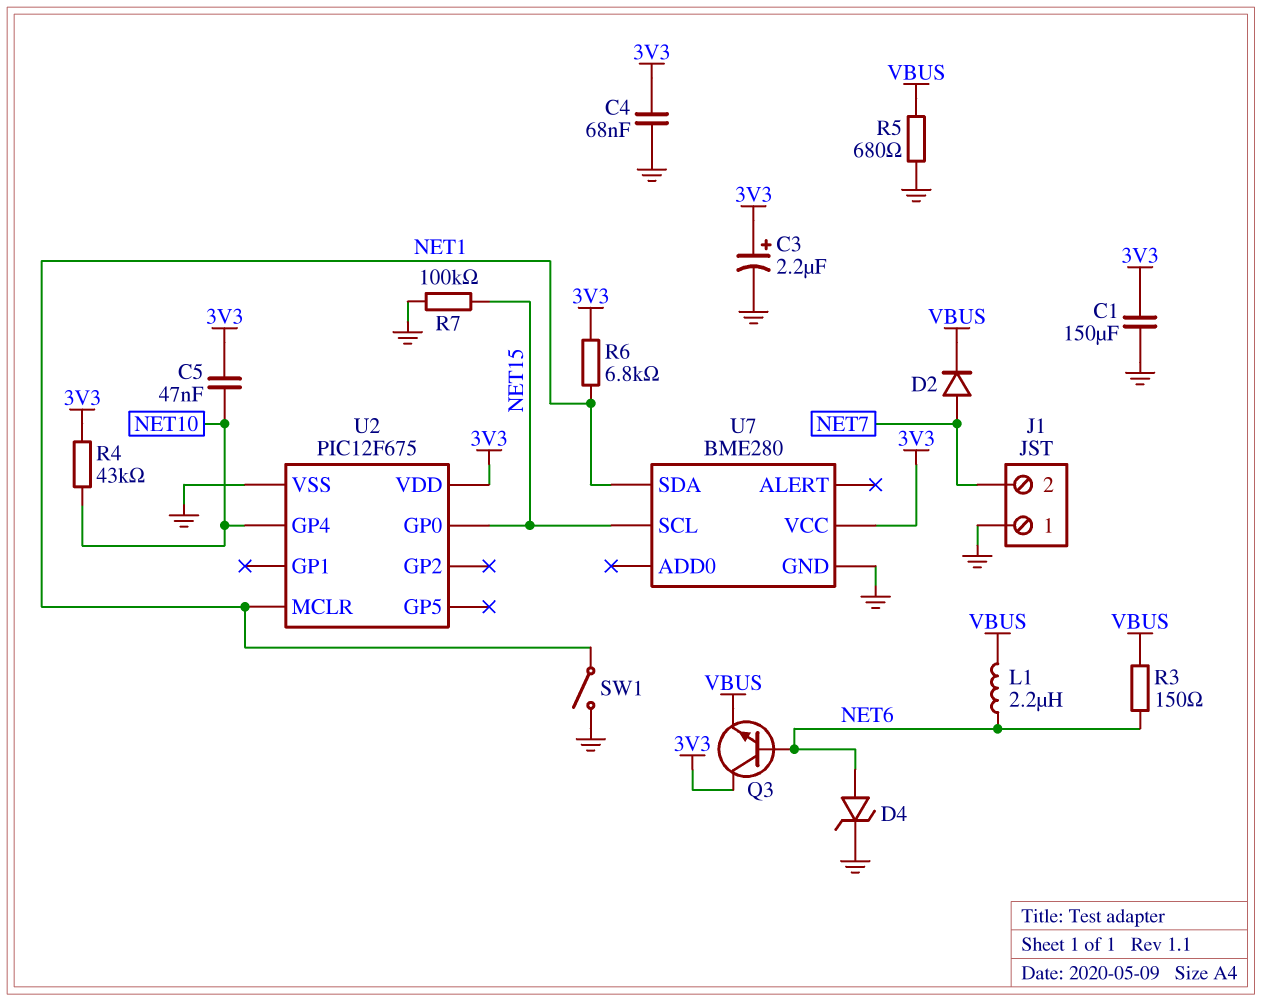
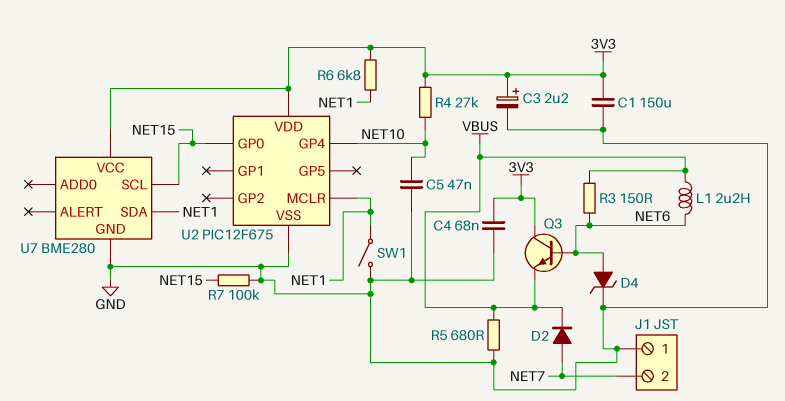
C5: 47nF (3V3, NET10) -> 47nF (GND, NET10)
R4: 43k (3V3, NET10) -> 27k (3V3, NET10)

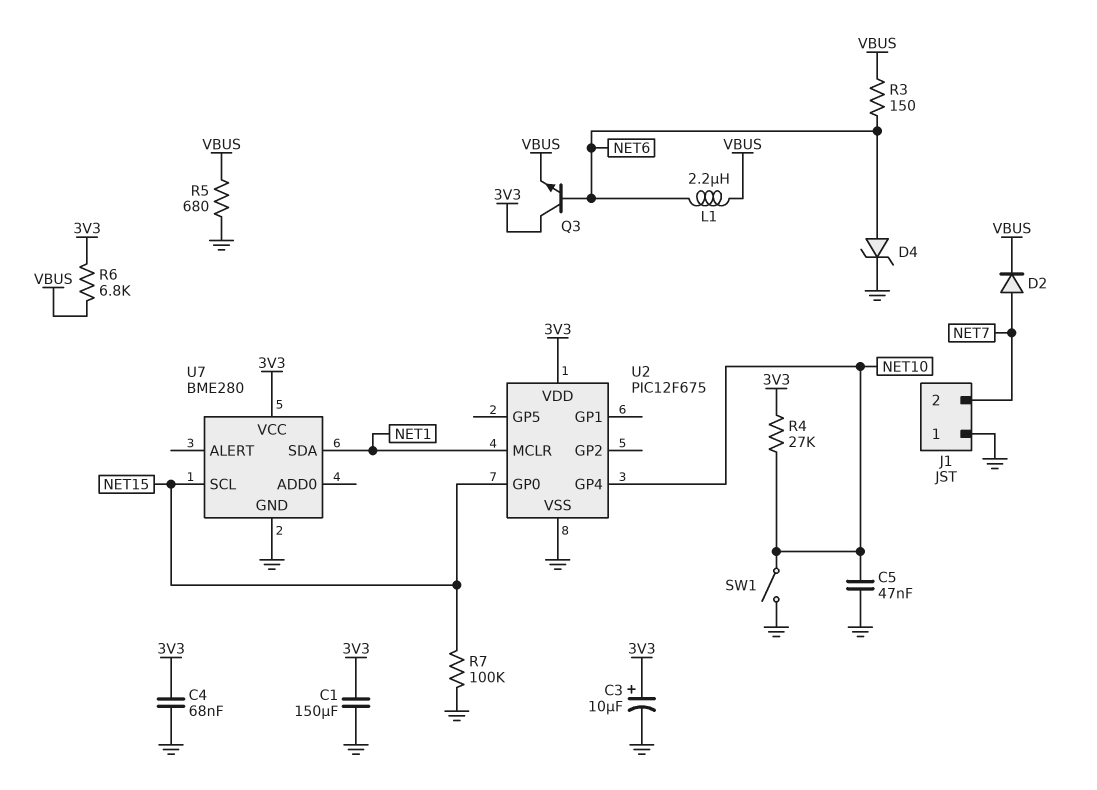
C3: 2.2uF (plus 3V3, minus GND) -> 10uF (plus 3V3, minus GND)
R6: 6.8k (3V3, NET1) -> 6.8k (3V3, VBUS)
SW1: switch (GND, NET1) -> switch (GND, NET10)

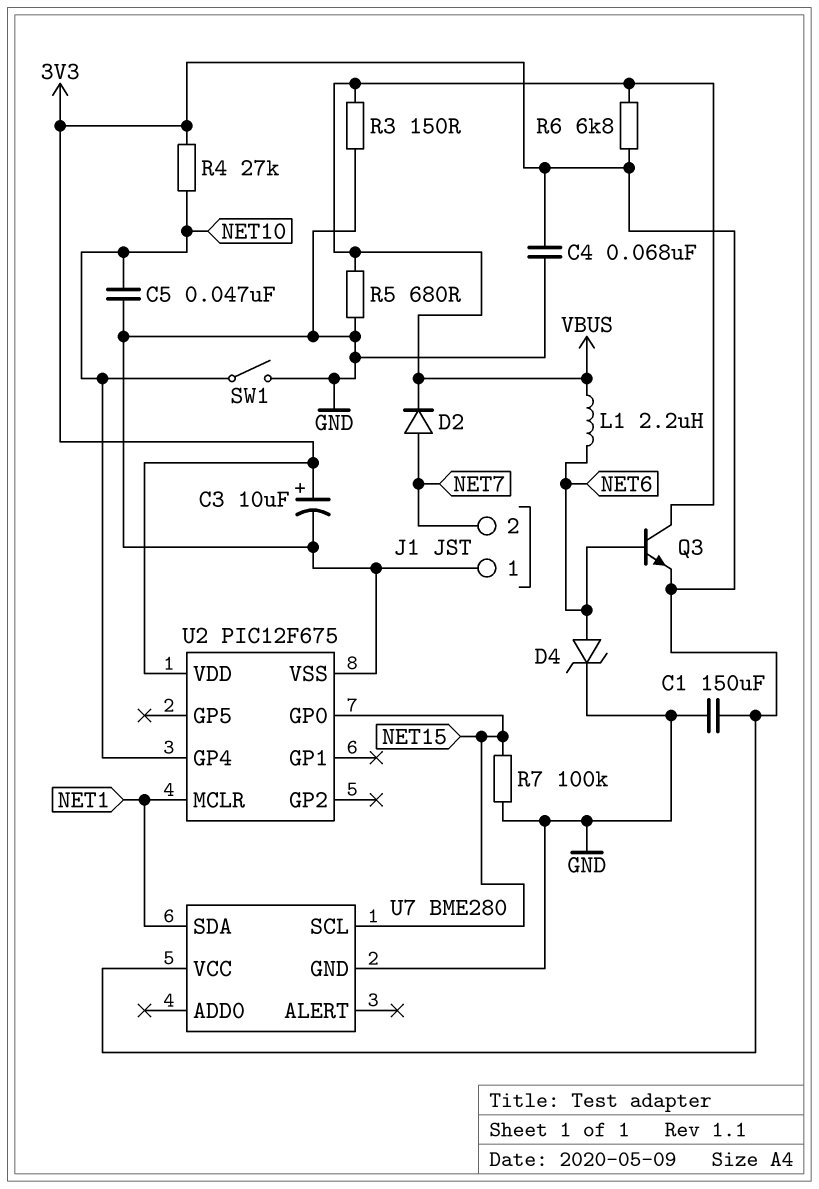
Q3: NPN (B NET6, C 3V3, E VBUS) -> NPN (B NET6, C VBUS, E 3V3)
R3: 150 (NET6, VBUS) -> 150 (GND, VBUS)

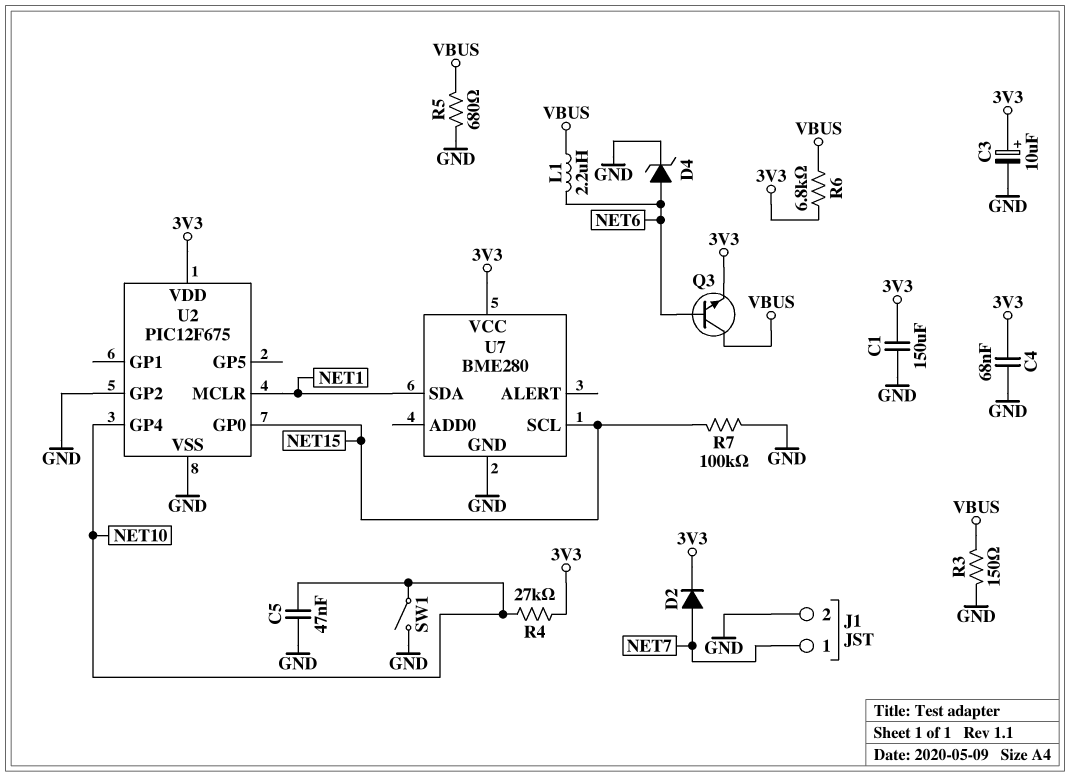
D2: diode (A NET7, K VBUS) -> diode (A NET7, K 3V3)
J1 pin 1: GND -> NET7
J1 pin 2: NET7 -> GND
U2 pin GP2: none -> GND

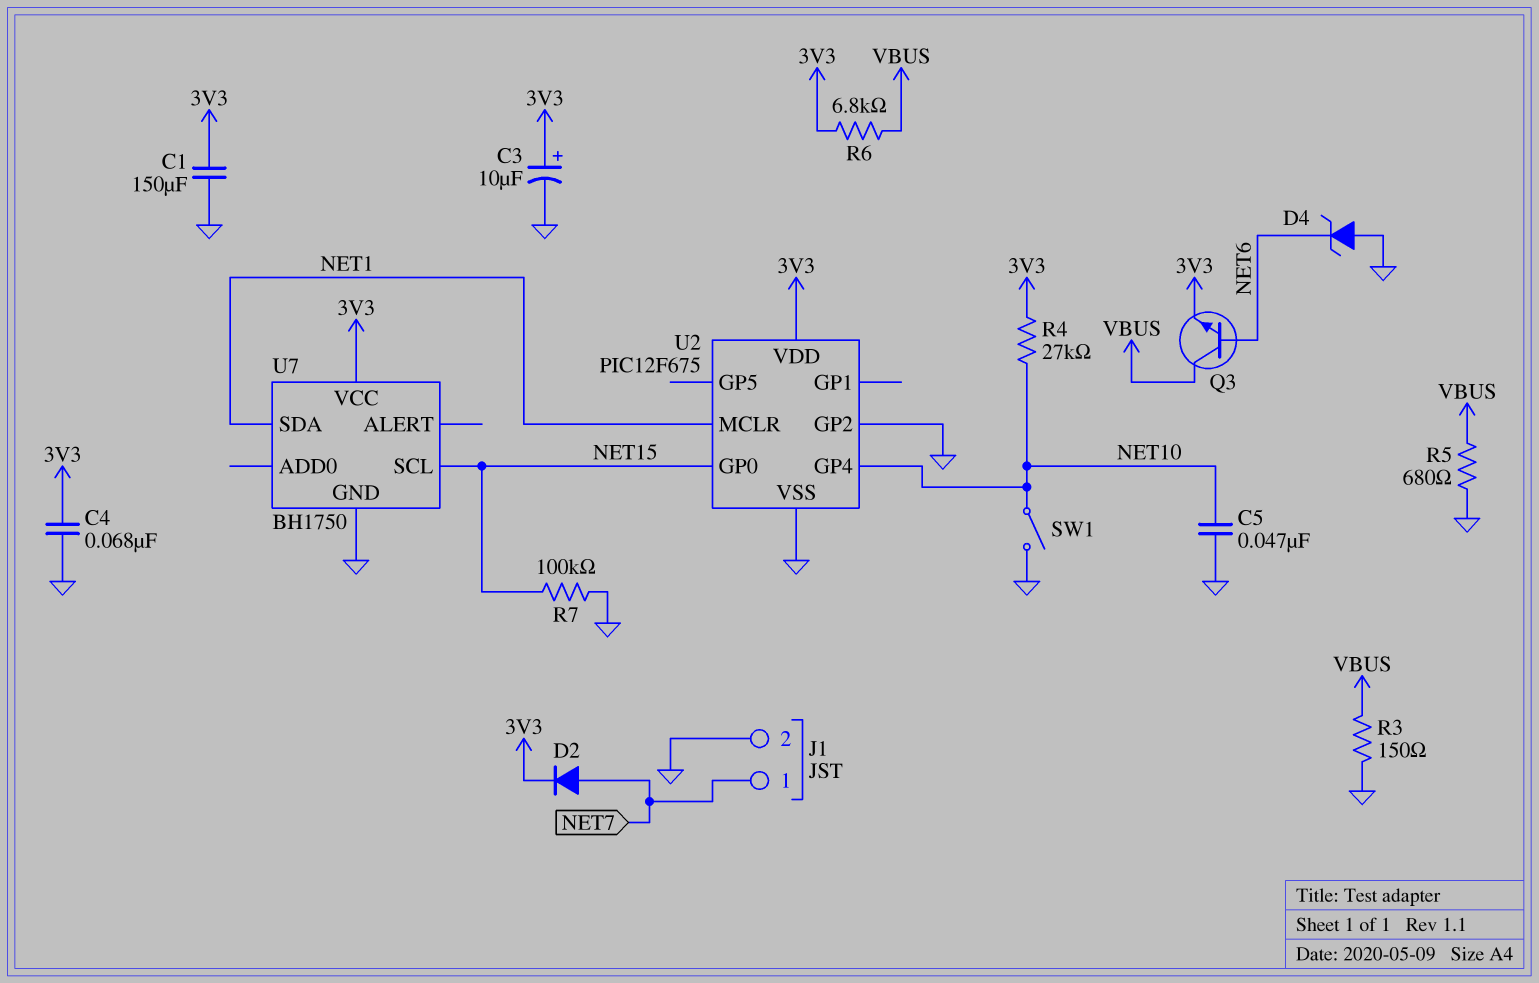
D4: zener (A NET6, K GND) -> zener (A GND, K NET6)
L1: 2.2uH (NET6, VBUS) -> none
U7: BME280 -> BH1750

